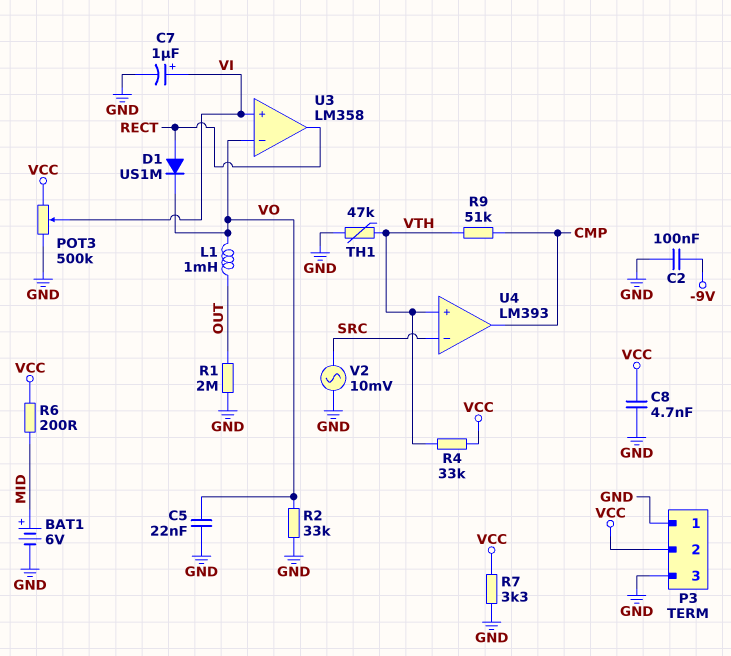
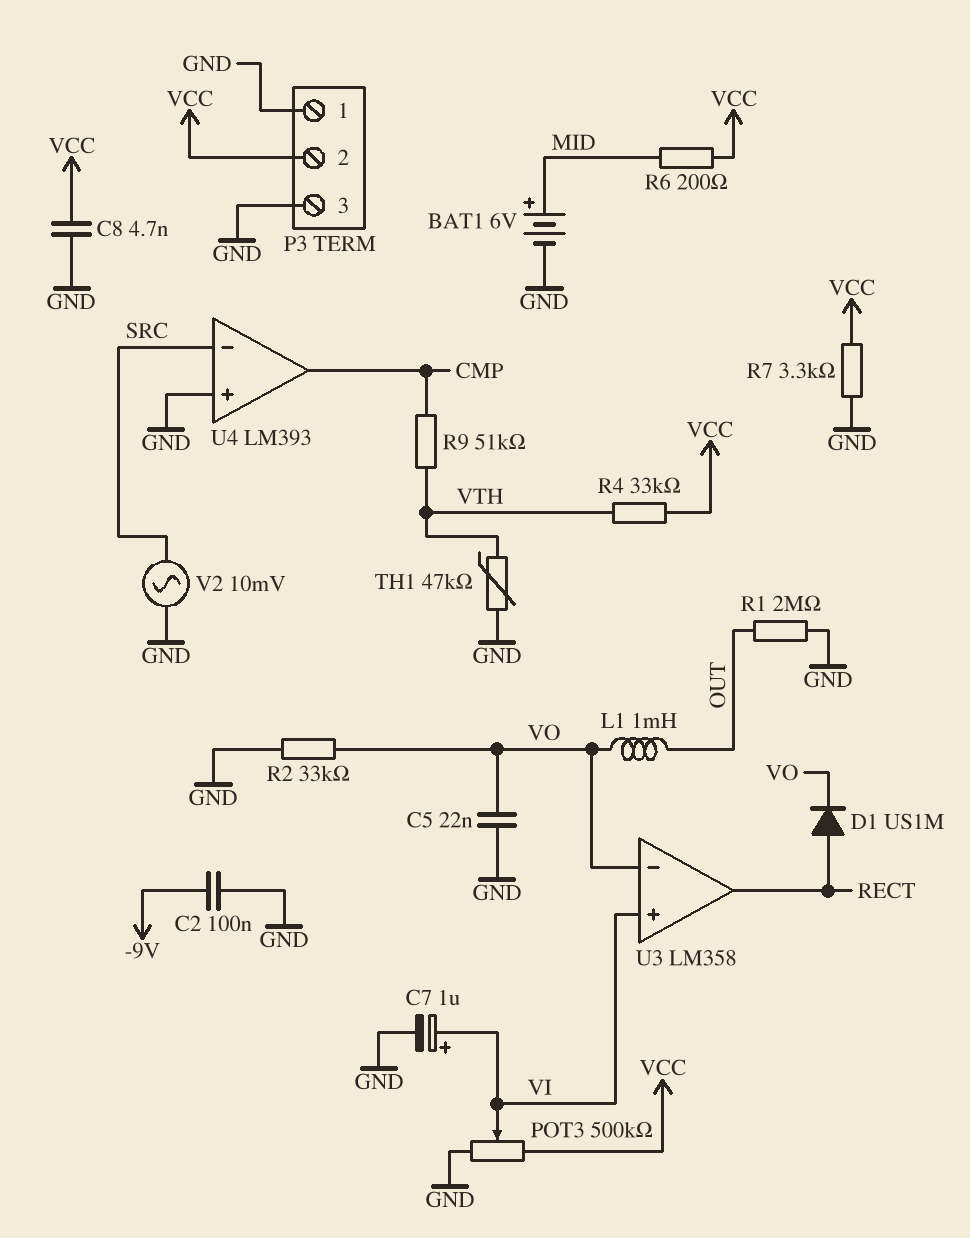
U4 pin in+: VTH -> GND

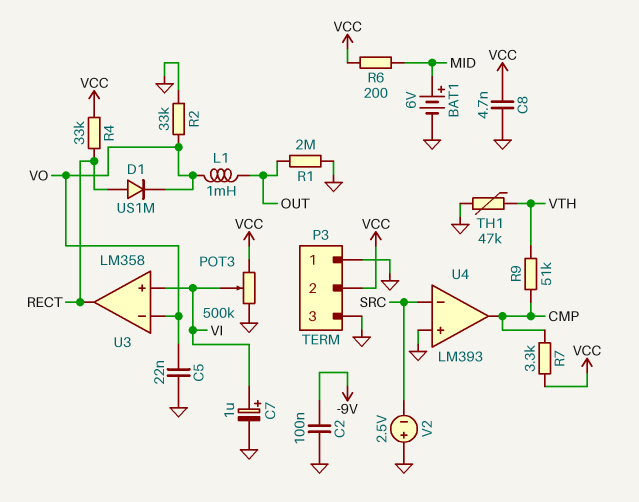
R4: 33k (VCC, VTH) -> 33k (RECT, VCC)
R7: 3.3k (GND, VCC) -> 3.3k (CMP, VCC)
V2: AC 10mV (GND, SRC) -> 2.5V (plus GND, minus SRC)

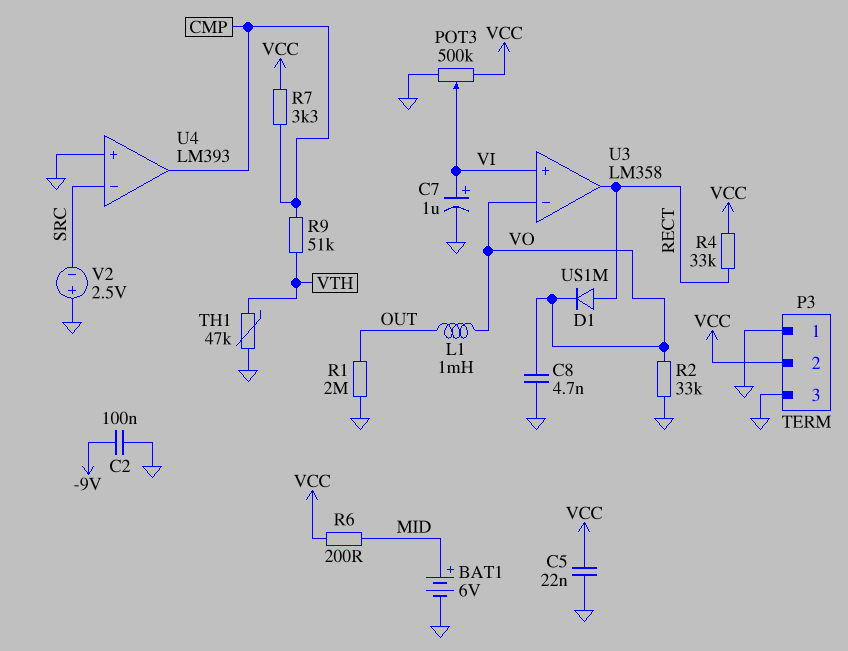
C5: 22nF (GND, VO) -> 22nF (GND, VCC)
C8: 4.7nF (GND, VCC) -> 4.7nF (GND, VO)

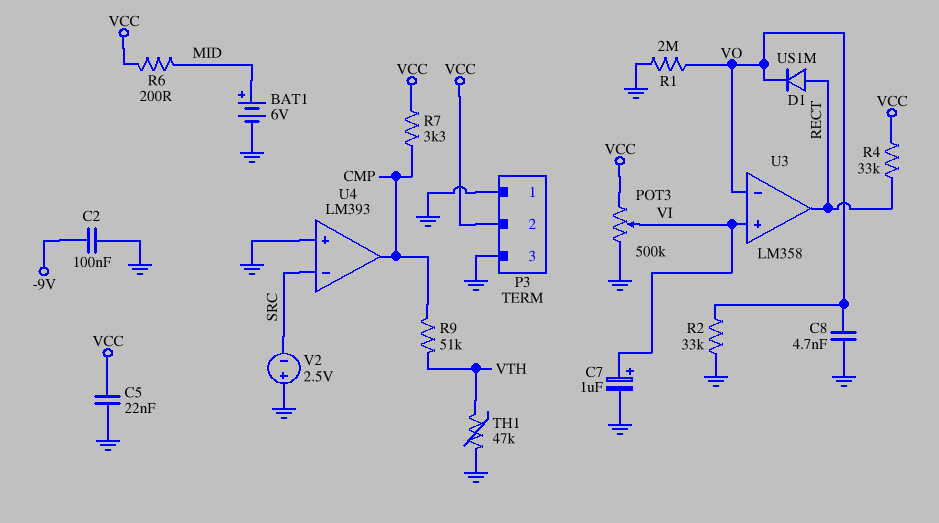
L1: 1mH (OUT, VO) -> none
R1: 2M (GND, OUT) -> 2M (GND, VO)

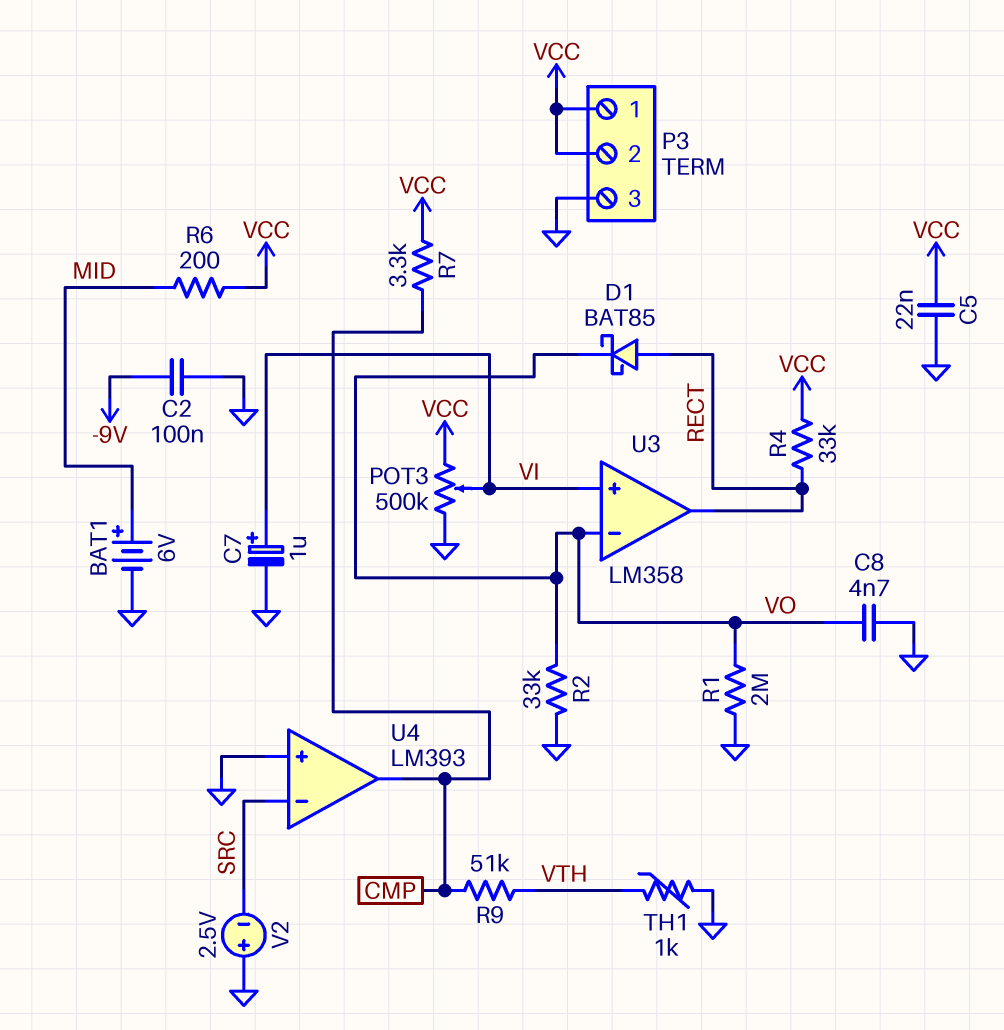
D1: diode US1M (A RECT, K VO) -> schottky BAT85 (A RECT, K VO)
P3 pin 1: GND -> VCC
TH1: 47k (GND, VTH) -> 1k (GND, VTH)

